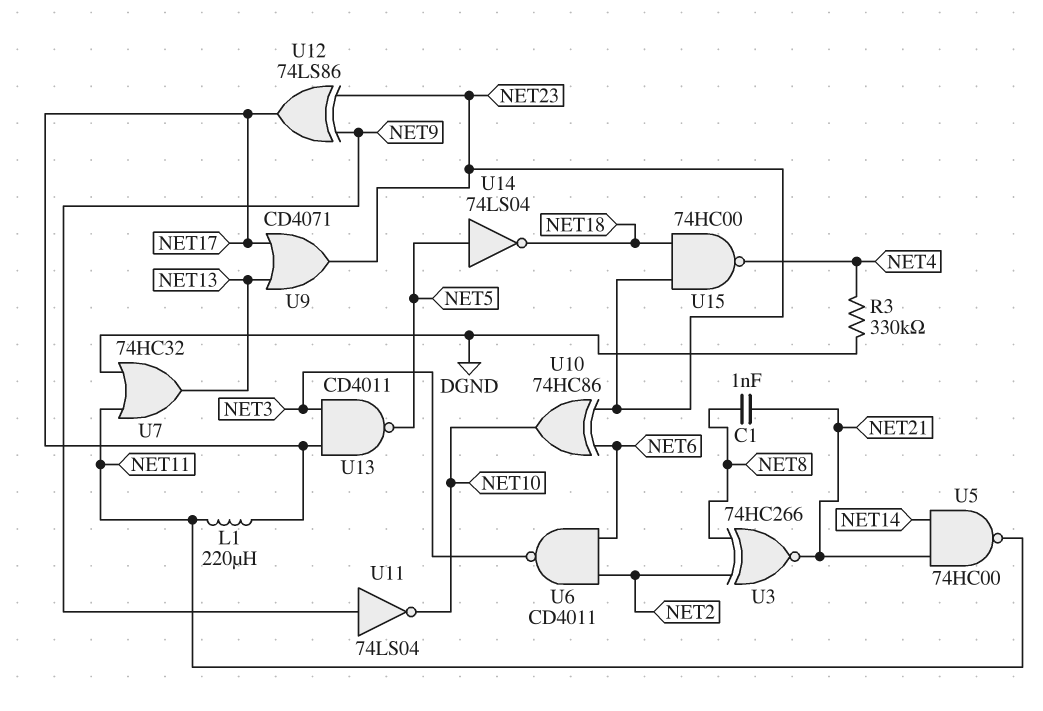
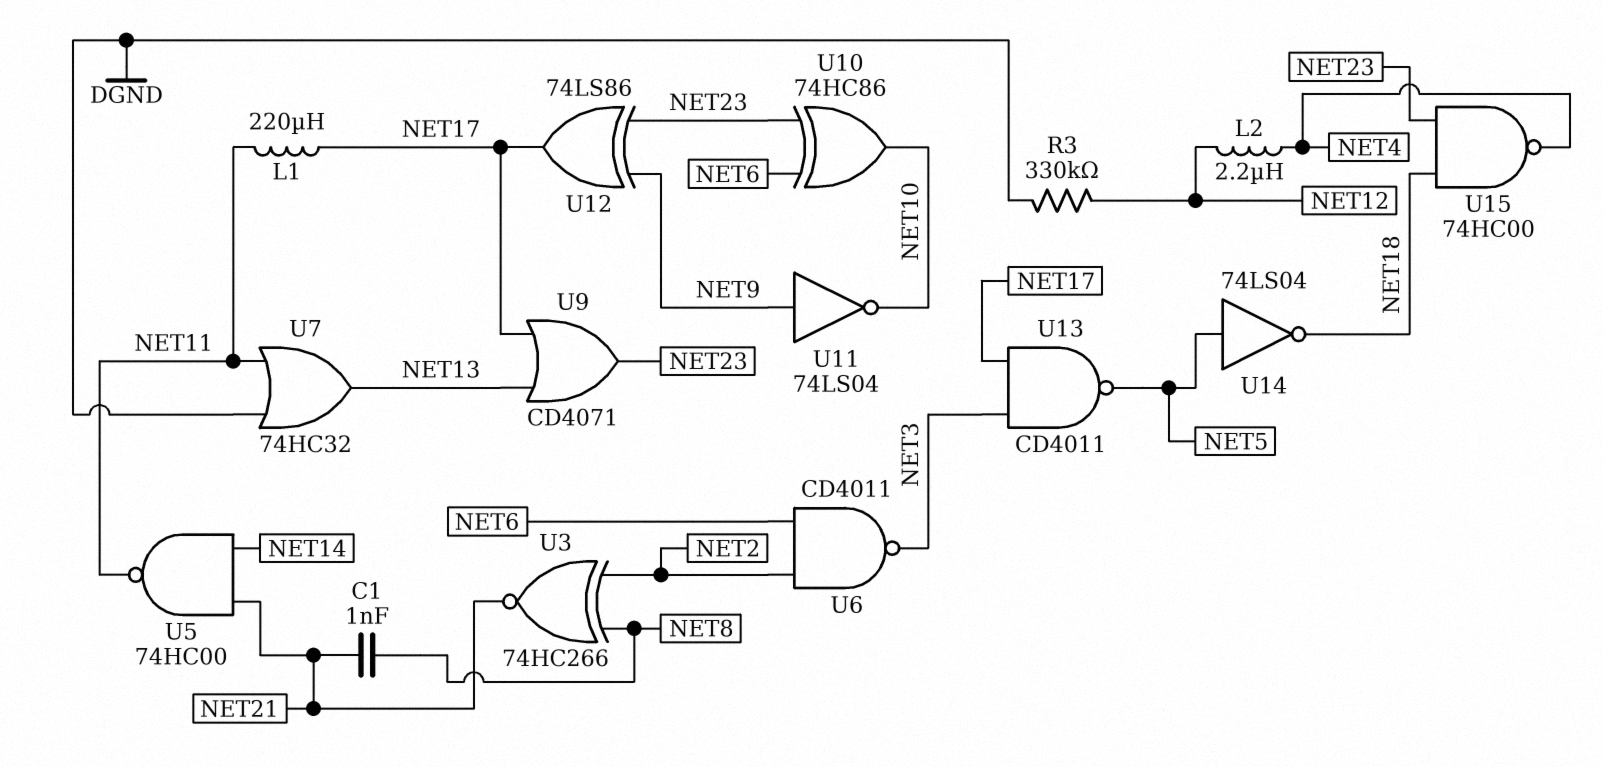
L2: none -> 2.2uH (NET4, NET12)
R3: 330k (DGND, NET4) -> 330k (DGND, NET12)

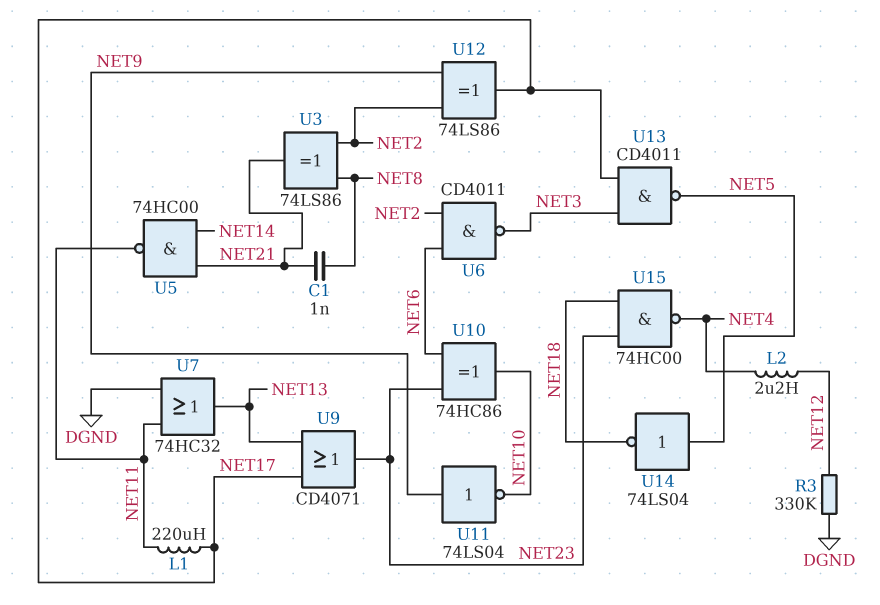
U3: XNOR 74HC266 (in NET2, in NET8, out NET21) -> XOR 74LS86 (in NET2, in NET8, out NET21)
U12: XOR 74LS86 (in NET9, in NET23, out NET17) -> XOR 74LS86 (in NET2, in NET9, out NET17)

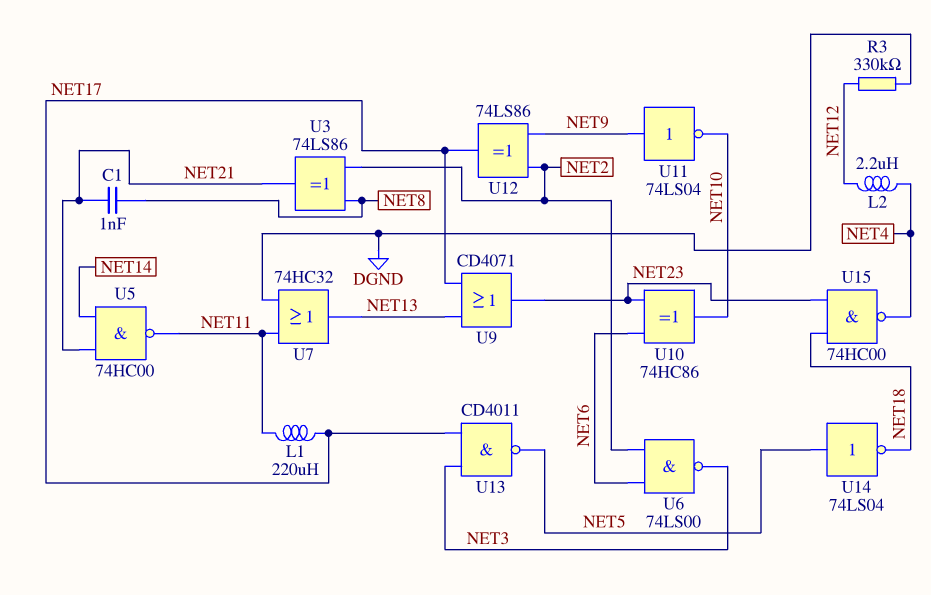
U6: NAND CD4011 (in NET2, in NET6, out NET3) -> NAND 74LS00 (in NET2, in NET6, out NET3)

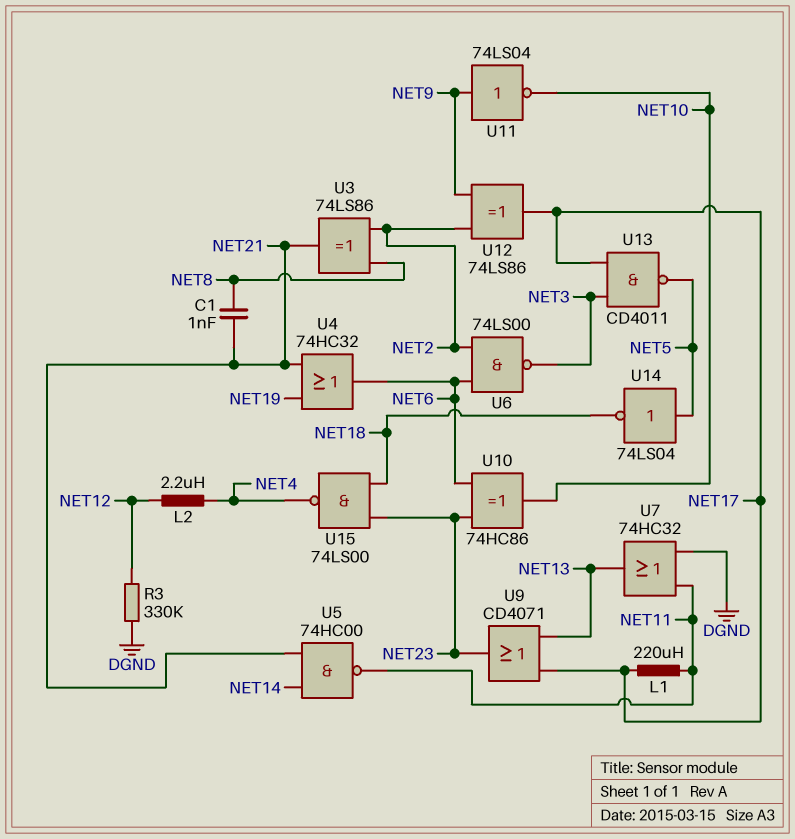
U4: none -> OR 74HC32 (in NET19, in NET21, out NET6)
U15: NAND 74HC00 (in NET18, in NET23, out NET4) -> NAND 74LS00 (in NET18, in NET23, out NET4)

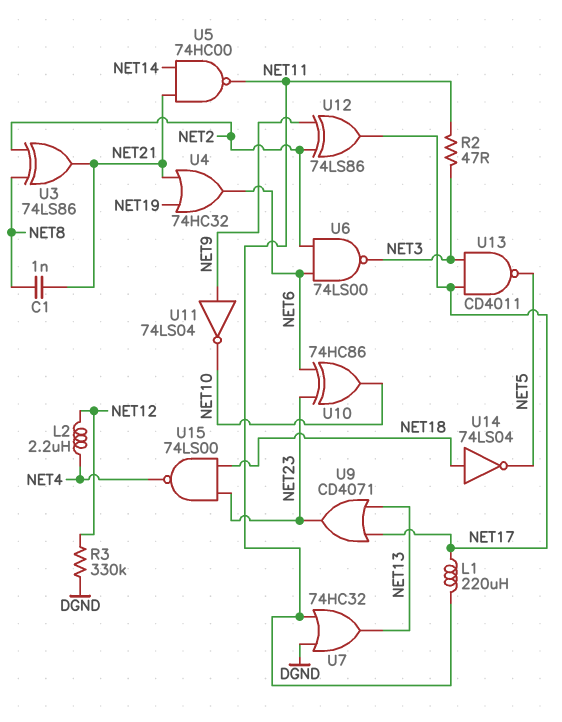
R2: none -> 47 (NET3, NET11)
U14: NOT 74LS04 (in NET5, out NET18) -> NOT 74LS04 (in NET18, out NET5)

